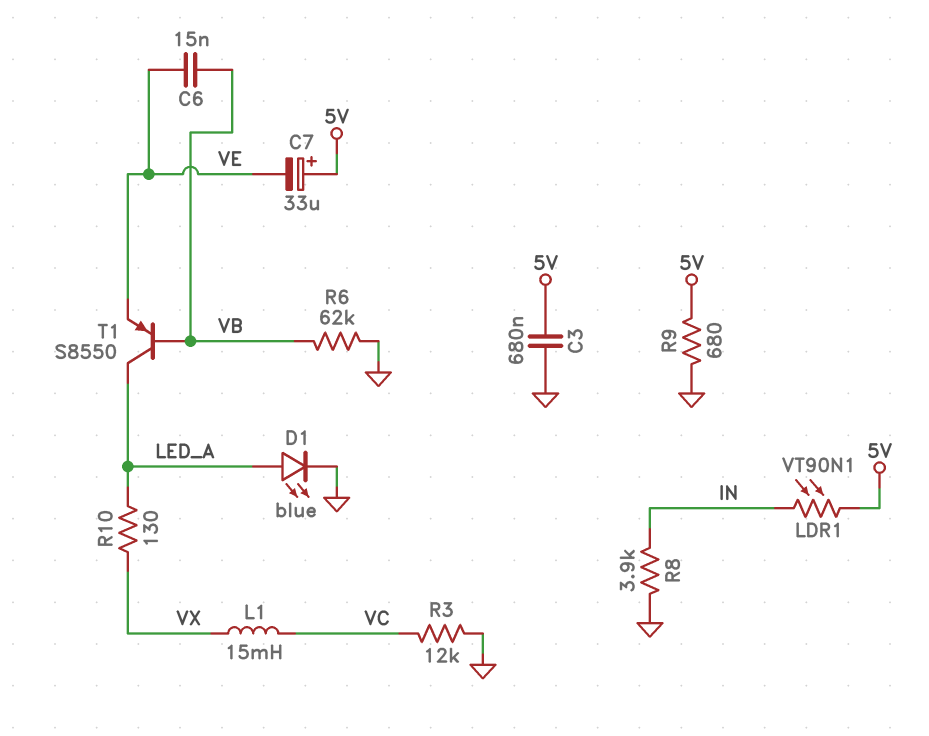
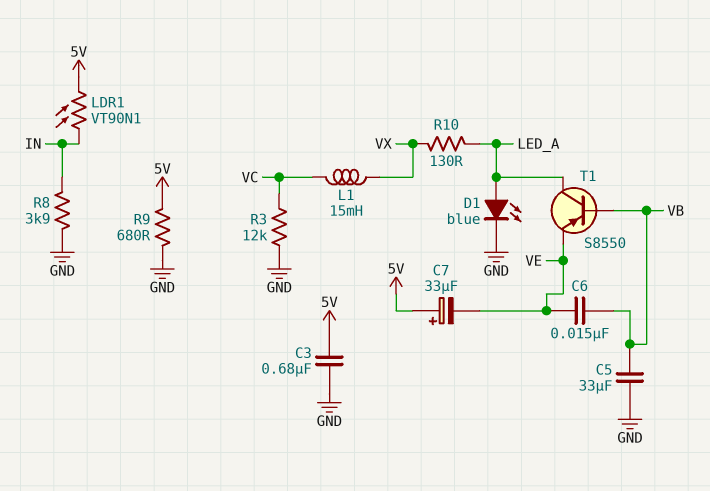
C5: none -> 33uF (GND, VB)
R6: 62k (GND, VB) -> none

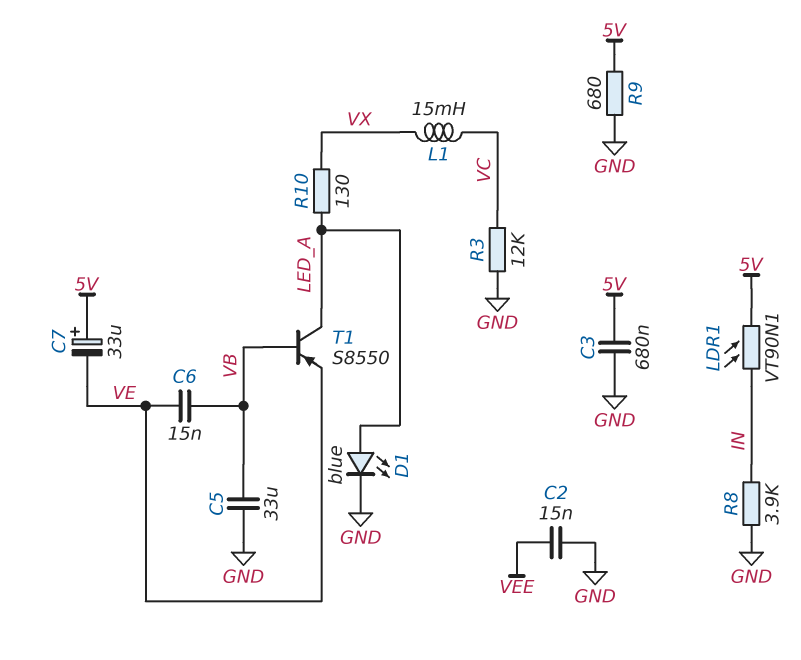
C2: none -> 15nF (GND, VEE)

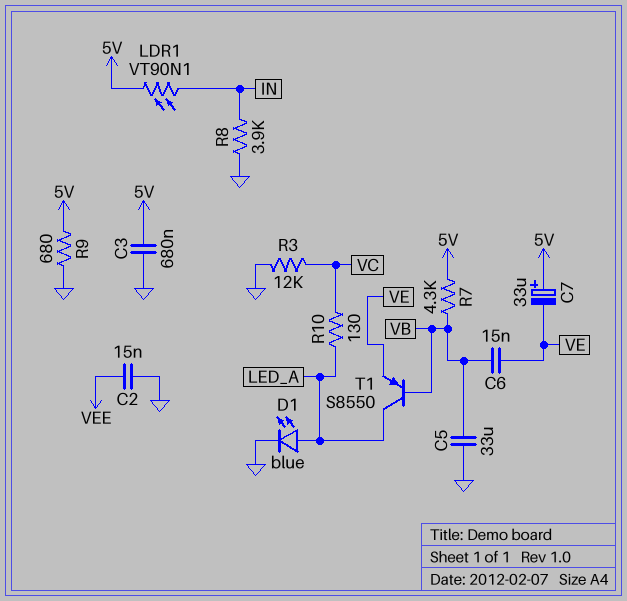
L1: 15mH (VC, VX) -> none
R7: none -> 4.3k (5V, VB)
R10: 130 (LED_A, VX) -> 130 (LED_A, VC)

